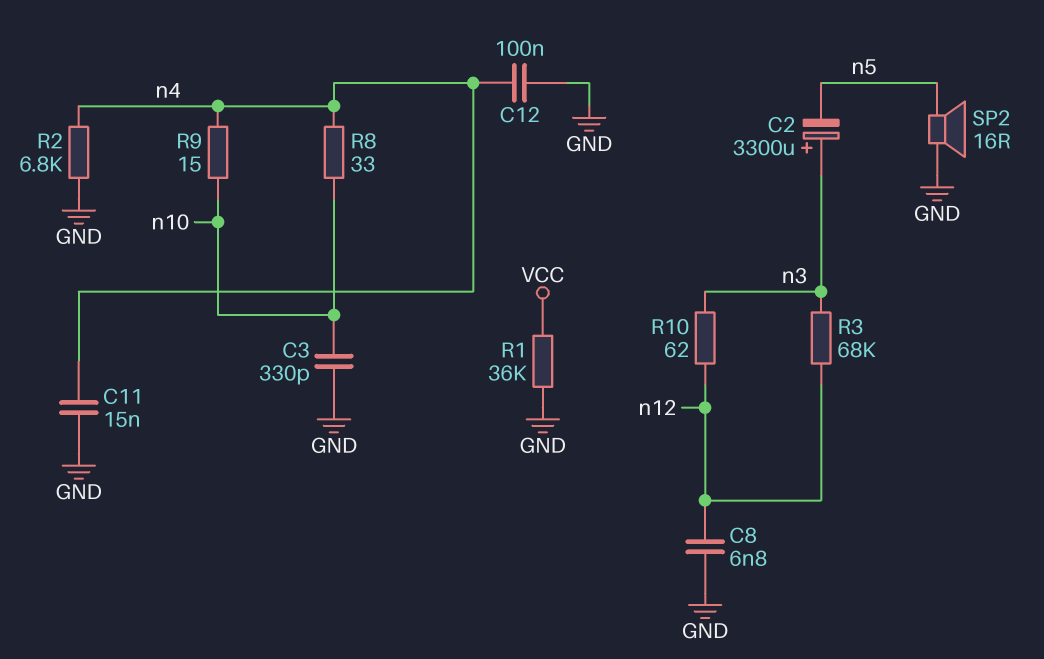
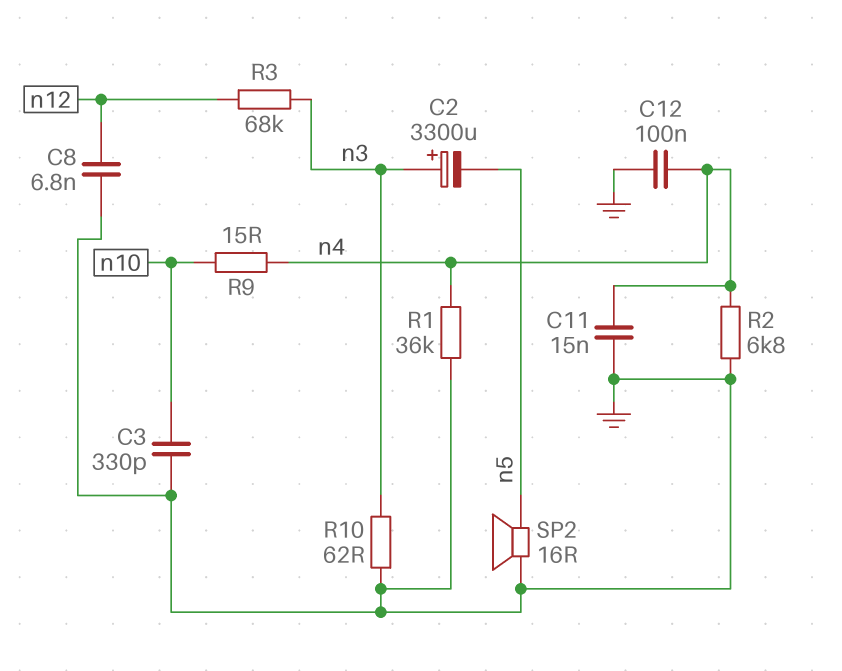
R1: 36k (GND, VCC) -> 36k (GND, n4)
R8: 33 (n4, n10) -> none
R10: 62 (n3, n12) -> 62 (GND, n3)

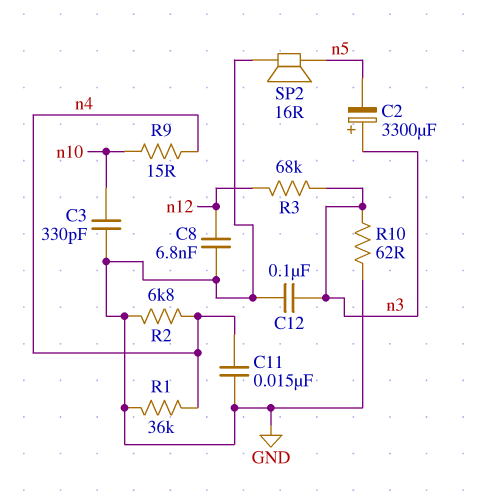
C12: 100nF (GND, n4) -> 100nF (GND, n3)

